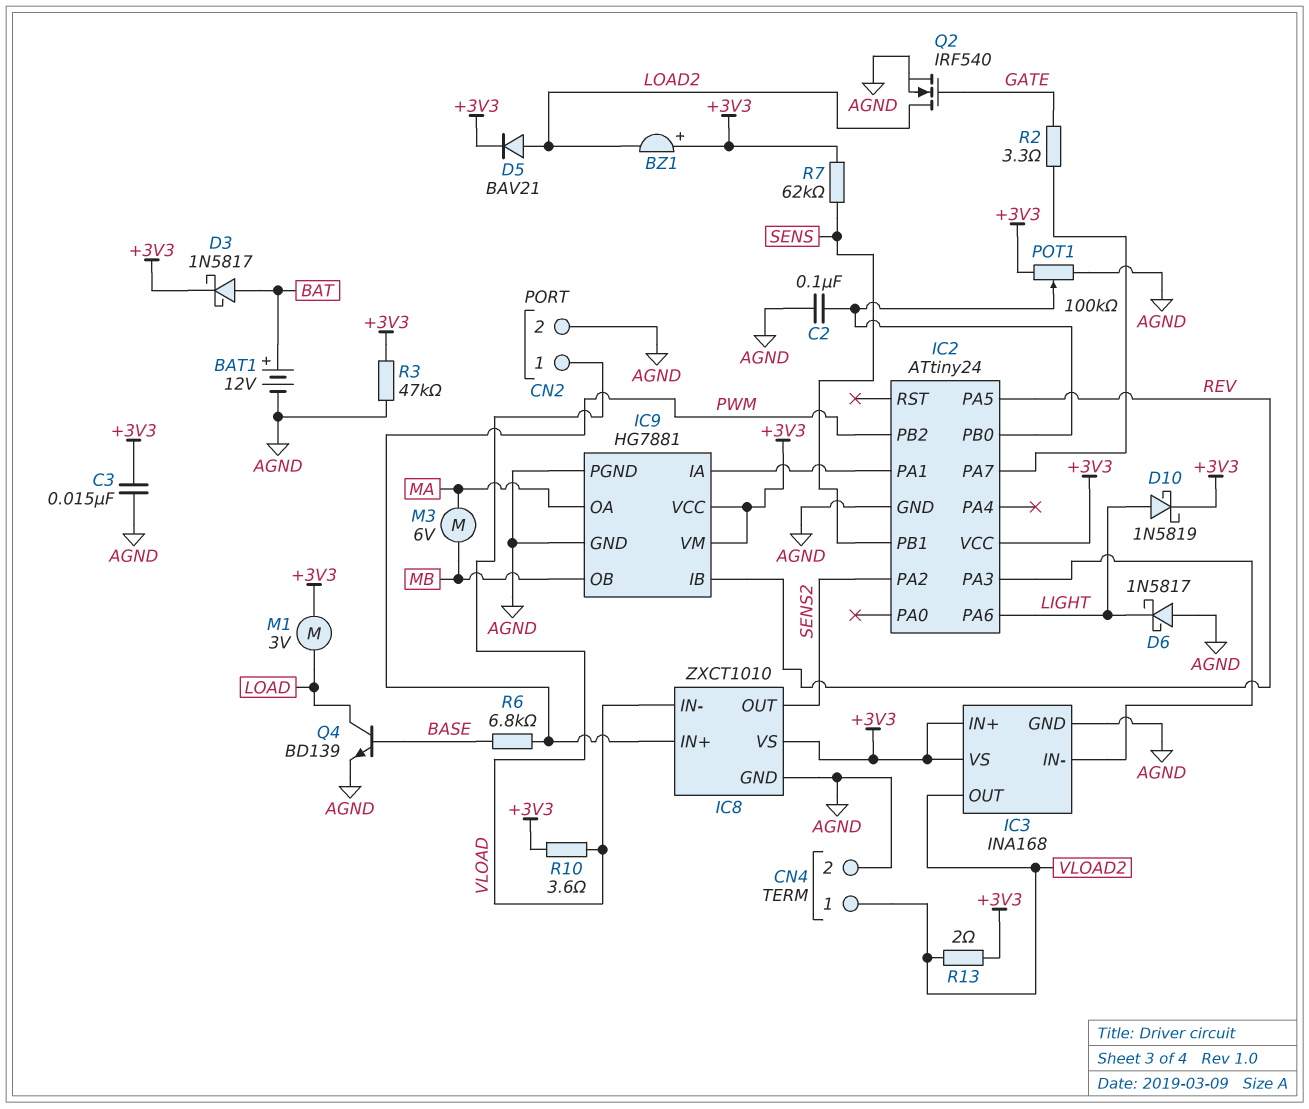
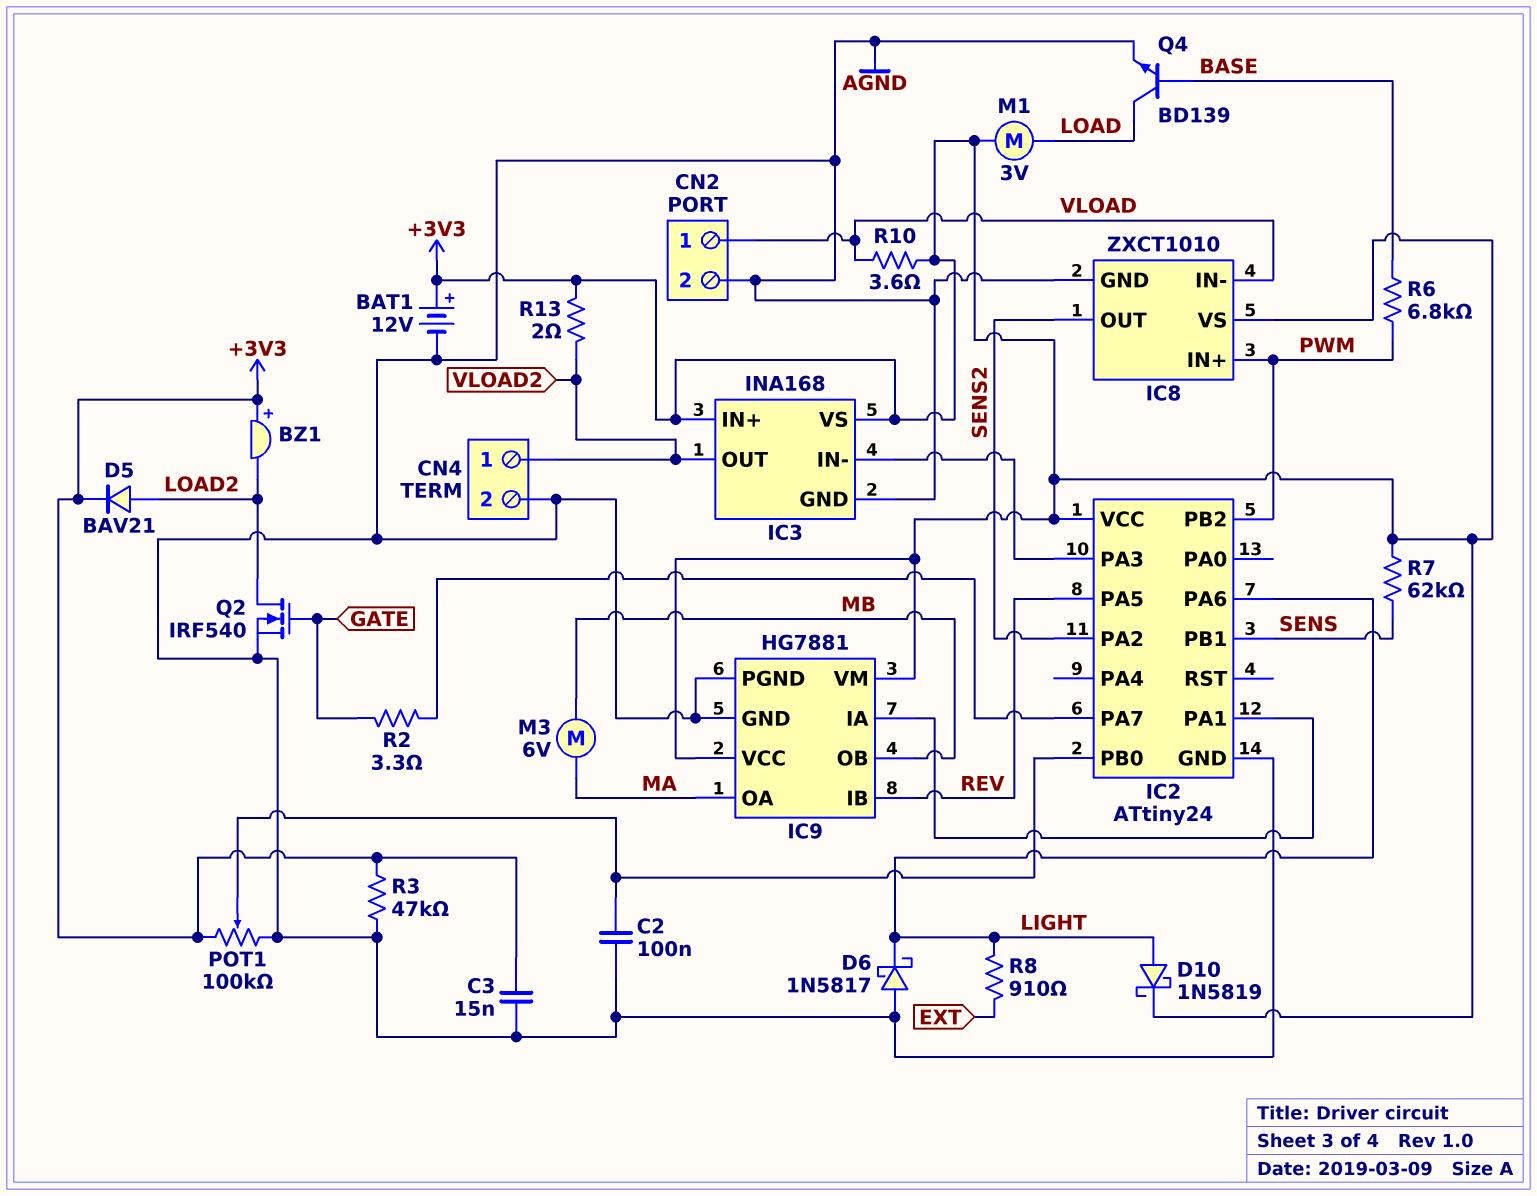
BAT1: 12V (plus BAT, minus AGND) -> 12V (plus +3V3, minus AGND)
D3: schottky 1N5817 (A BAT, K +3V3) -> none
R8: none -> 910 (EXT, LIGHT)

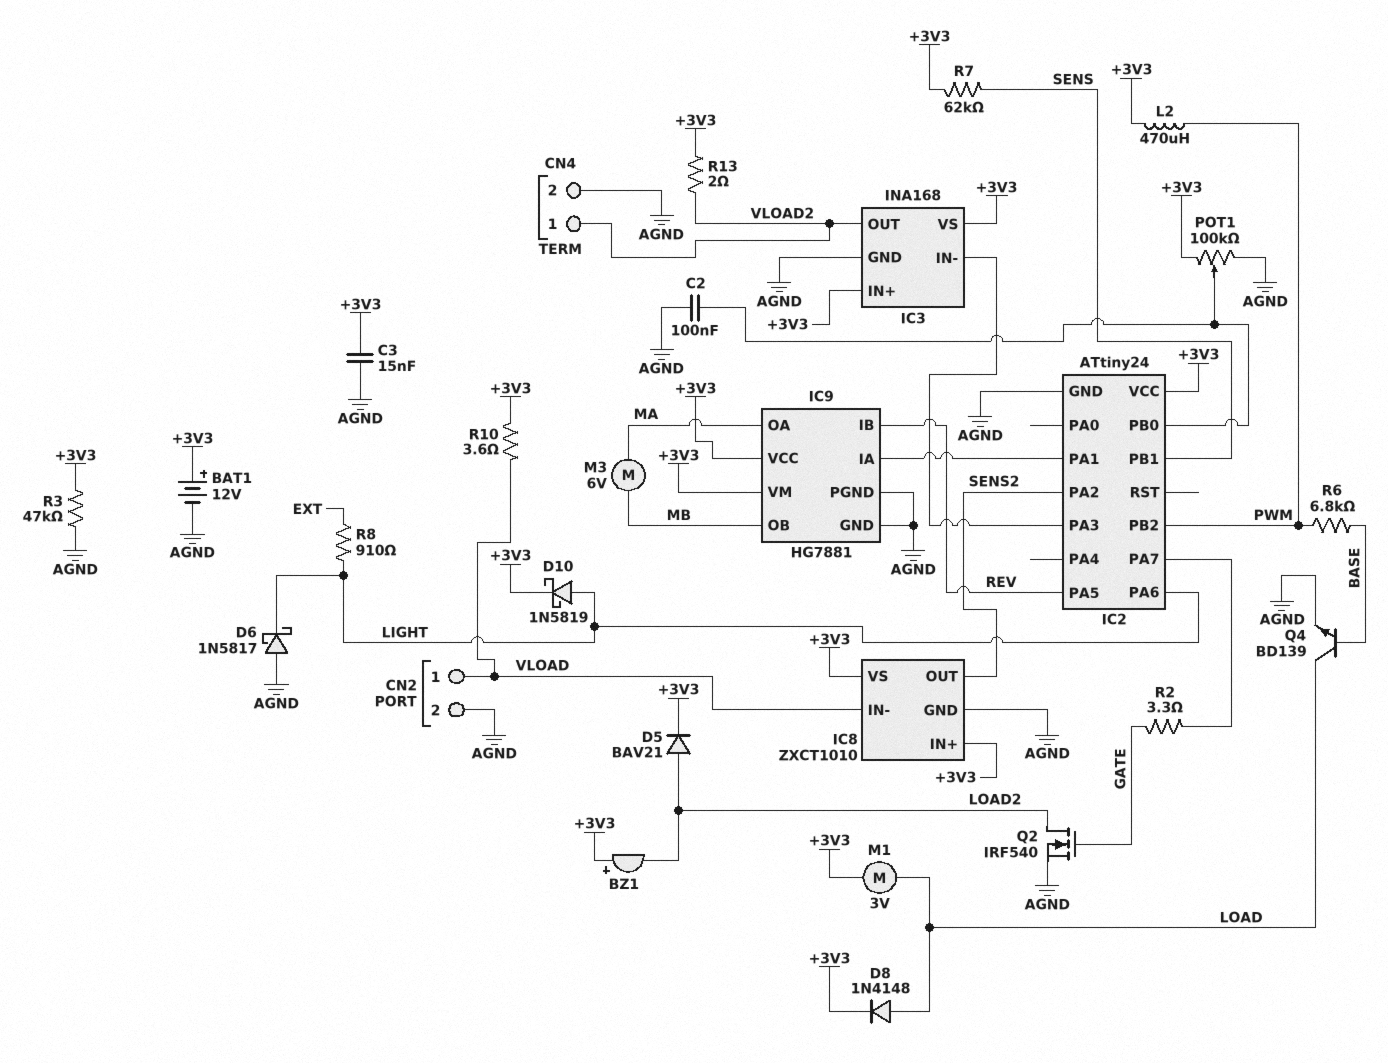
D8: none -> diode 1N4148 (A LOAD, K +3V3)
IC8 pin IN+: PWM -> +3V3
L2: none -> 470uH (+3V3, PWM)

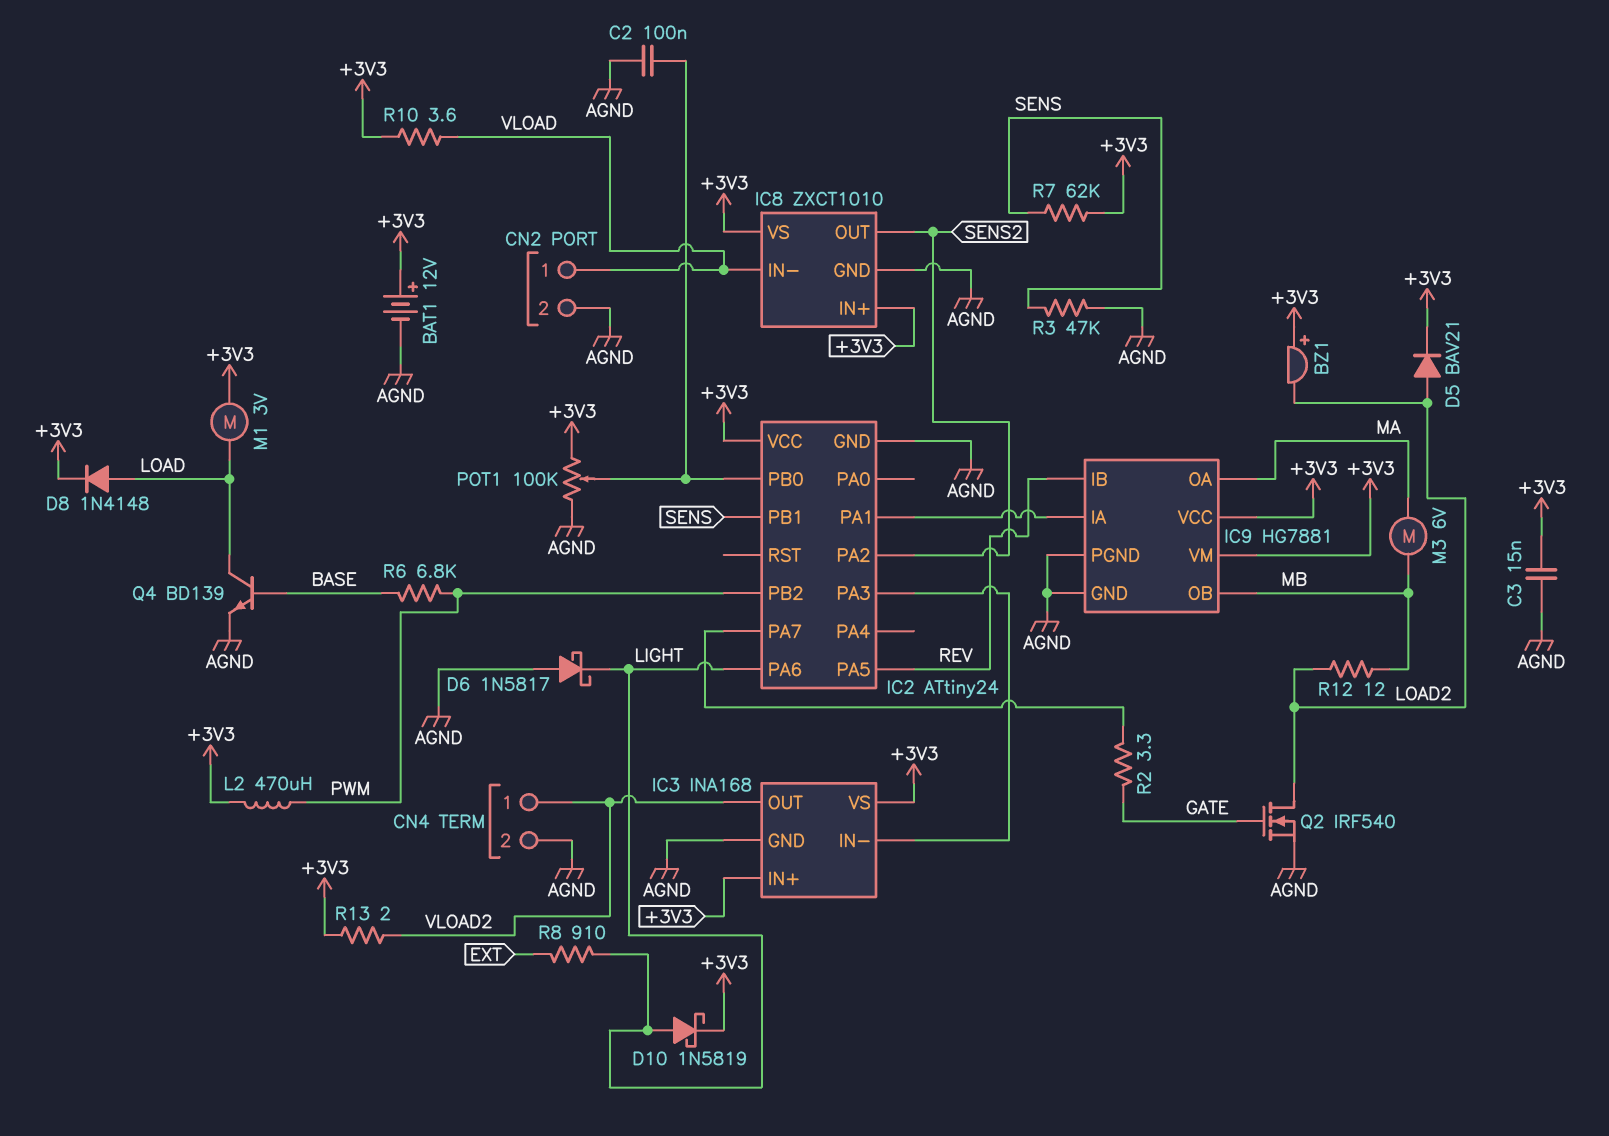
R3: 47k (+3V3, AGND) -> 47k (AGND, SENS)
R12: none -> 12 (LOAD2, MB)

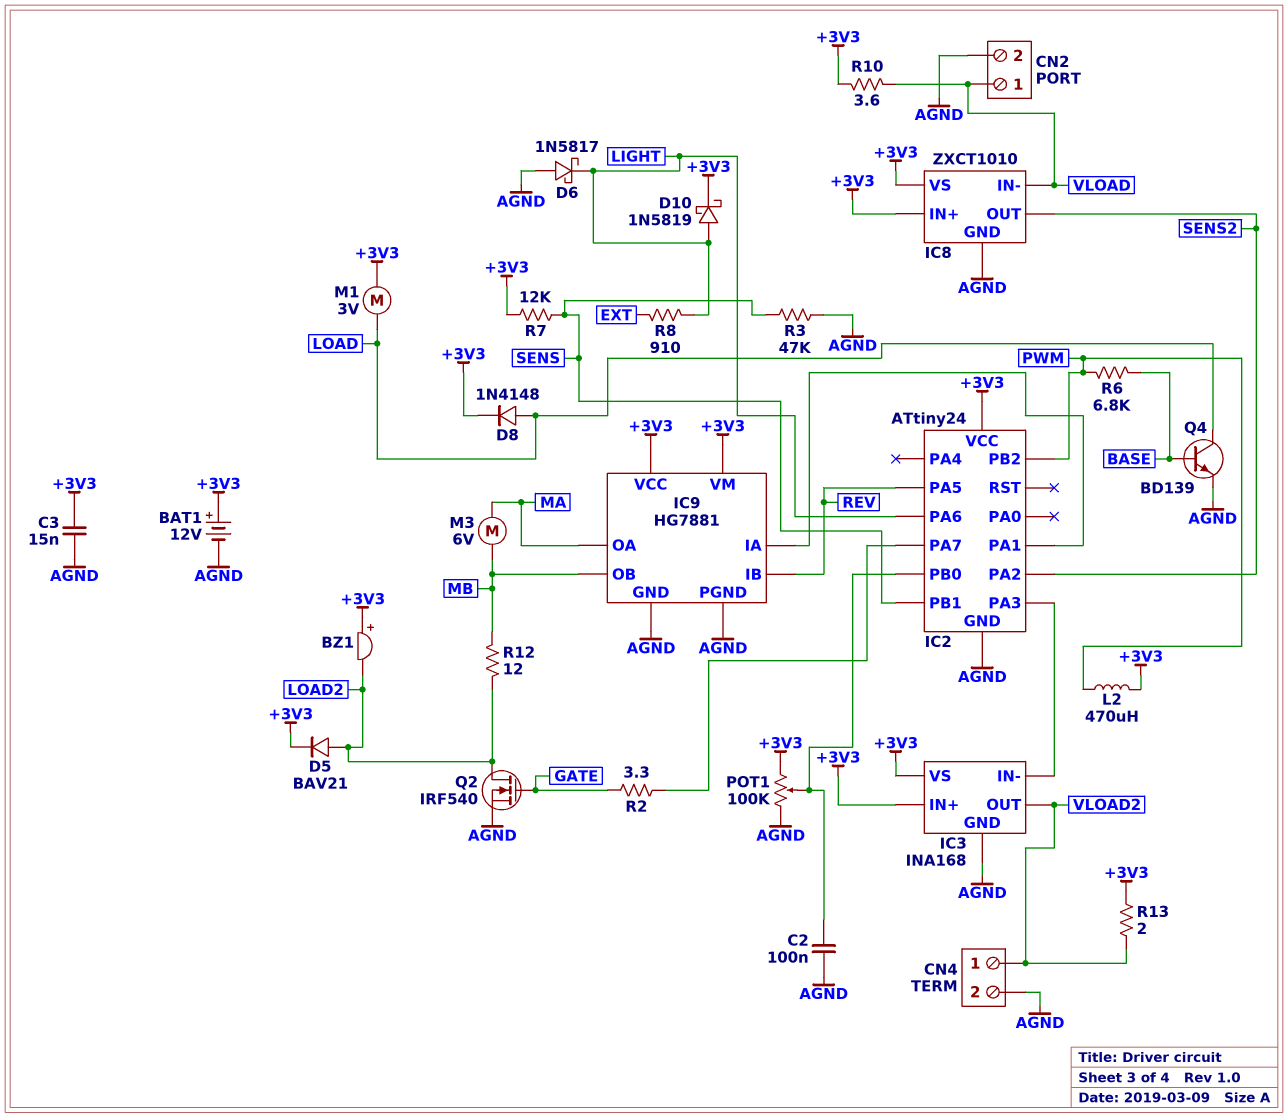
R7: 62k (+3V3, SENS) -> 12k (+3V3, SENS)

